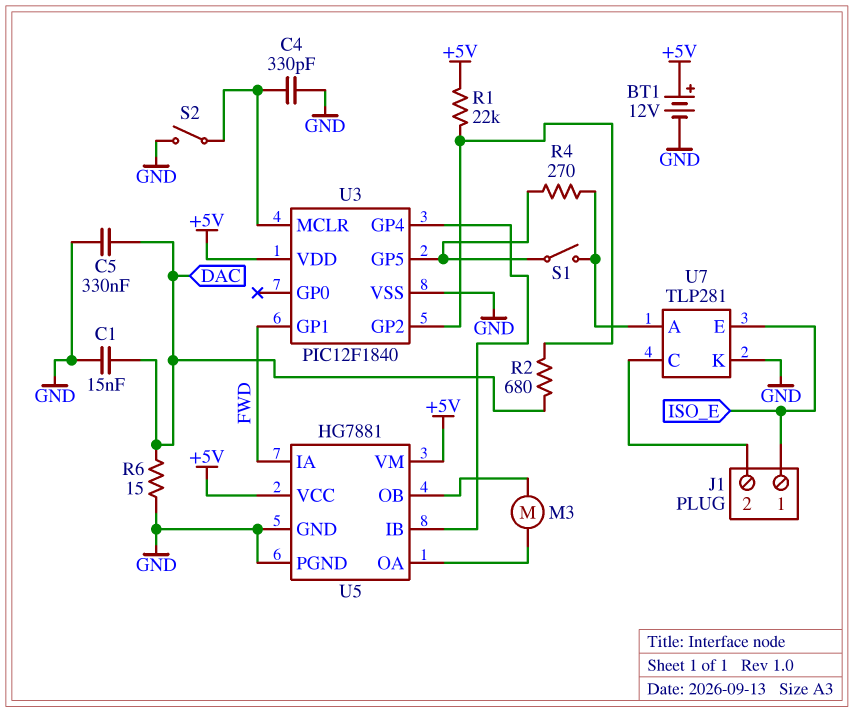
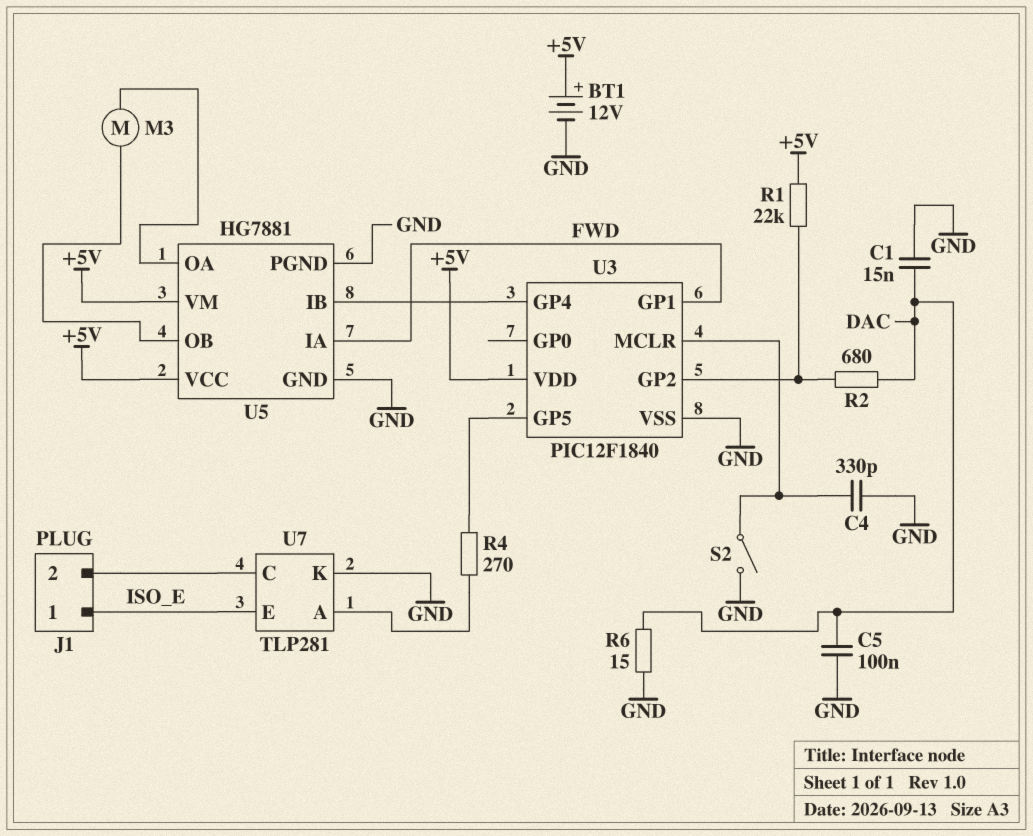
C5: 330nF (DAC, GND) -> 100nF (DAC, GND)
S1: switch (U3/GP5, U7/A) -> none

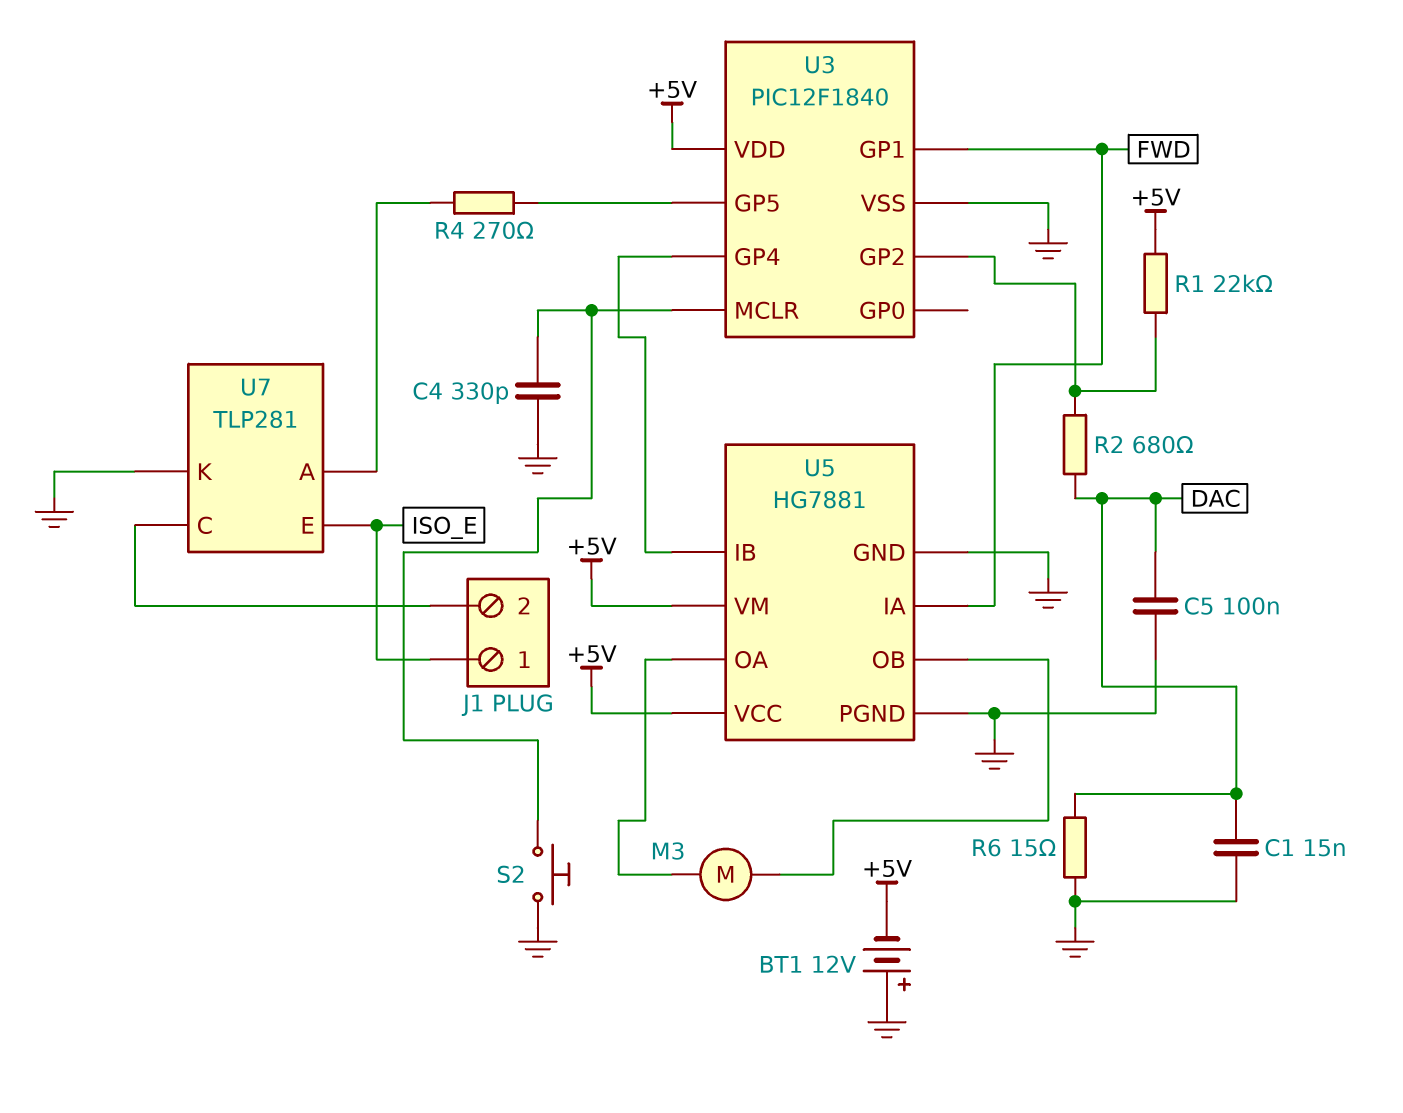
BT1: 12V (plus +5V, minus GND) -> 12V (plus GND, minus +5V)
S2: switch (GND, U3/MCLR) -> button (GND, U3/MCLR)

